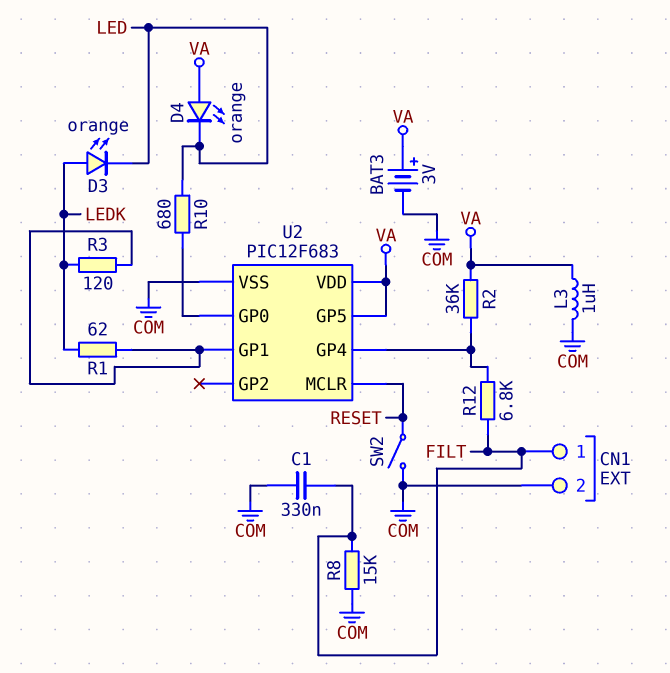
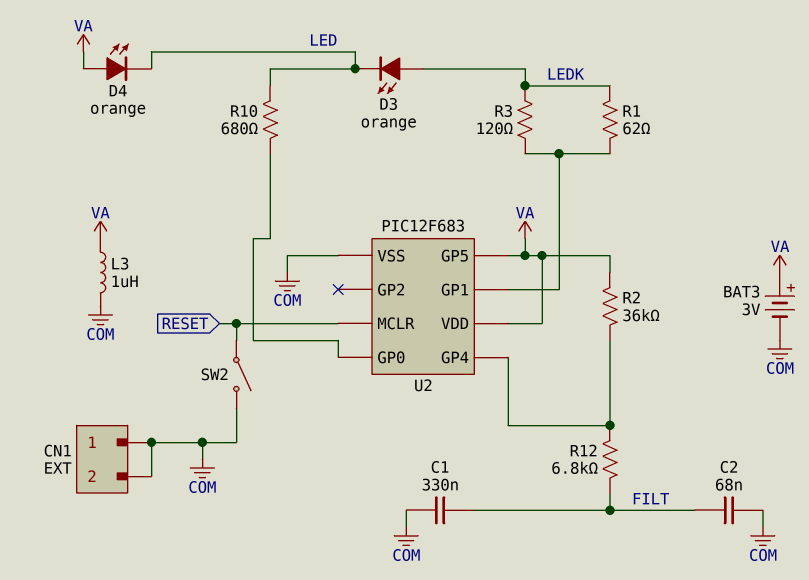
C2: none -> 68nF (COM, FILT)
CN1 pin 1: FILT -> COM
R8: 15k (COM, FILT) -> none

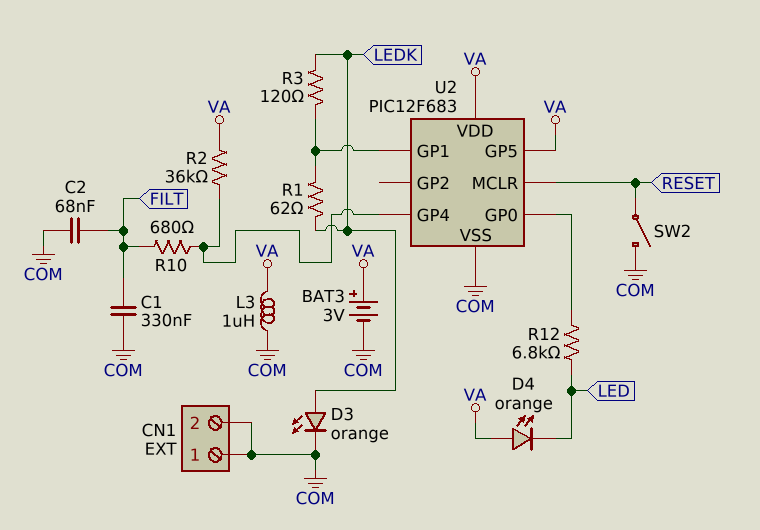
D3: LED orange (A LEDK, K LED) -> LED orange (A LEDK, K COM)
R10: 680 (LED, U2/GP0) -> 680 (FILT, U2/GP4)
R12: 6.8k (FILT, U2/GP4) -> 6.8k (LED, U2/GP0)

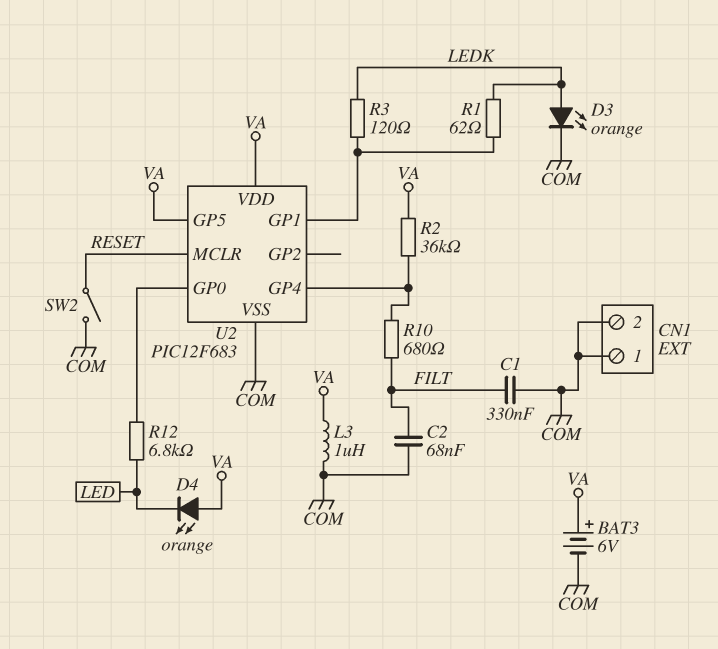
BAT3: 3V (plus VA, minus COM) -> 6V (plus VA, minus COM)

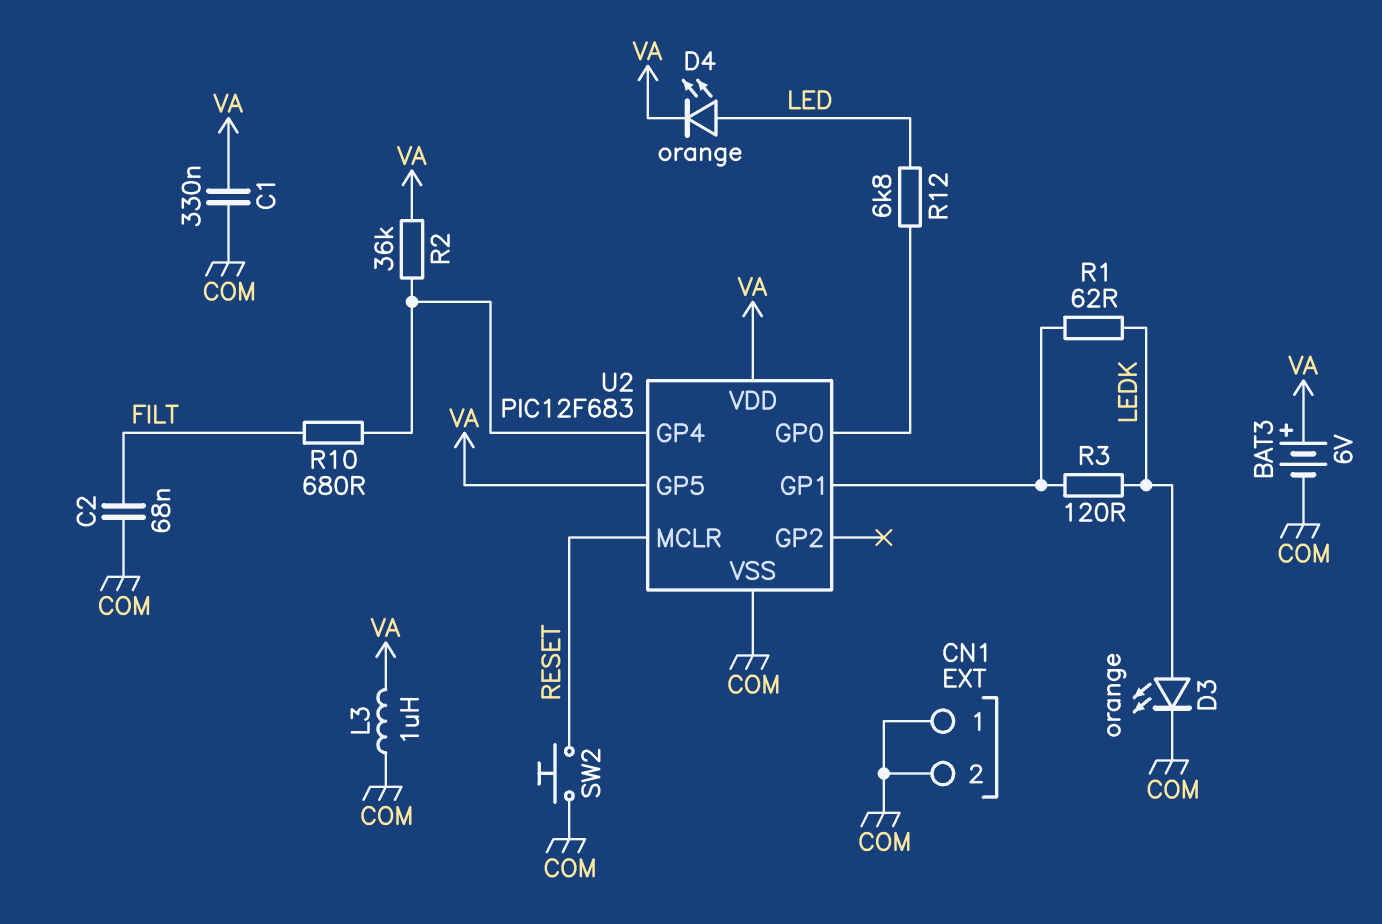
C1: 330nF (COM, FILT) -> 330nF (COM, VA)
D4: LED orange (A VA, K LED) -> LED orange (A LED, K VA)
SW2: switch (COM, RESET) -> button (COM, RESET)

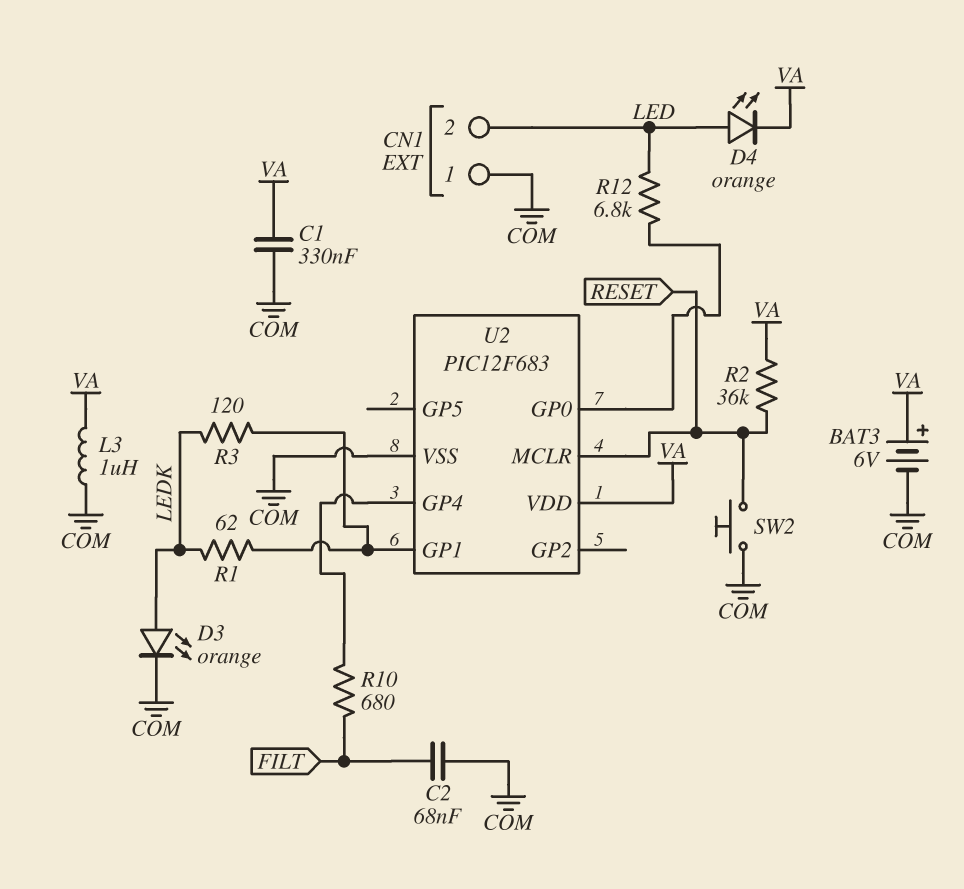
CN1 pin 2: COM -> LED
R2: 36k (U2/GP4, VA) -> 36k (RESET, VA)
U2 pin GP5: VA -> none

